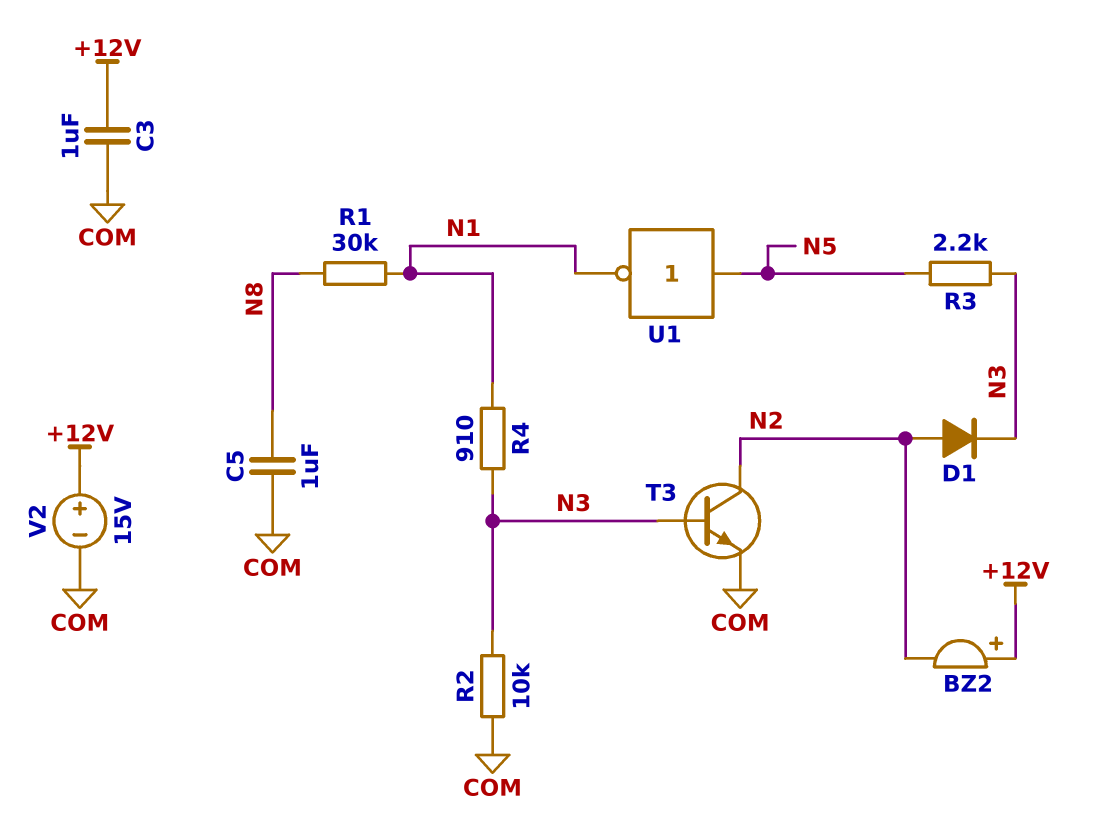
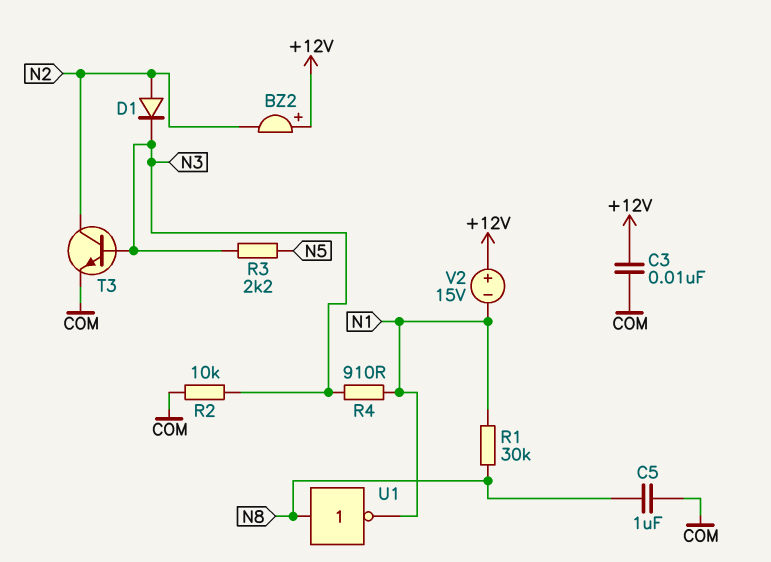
C3: 1uF (+12V, COM) -> 10nF (+12V, COM)
U1: NOT (in N5, out N1) -> NOT (in N8, out N1)
V2: 15V (plus +12V, minus COM) -> 15V (plus +12V, minus N1)

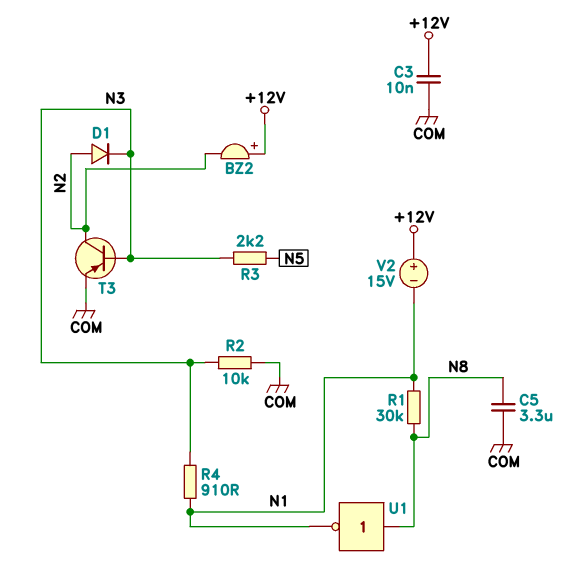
C5: 1uF (COM, N8) -> 3.3uF (COM, N8)
T3: NPN (B N3, C N2, E COM) -> PNP (B N3, C N2, E COM)

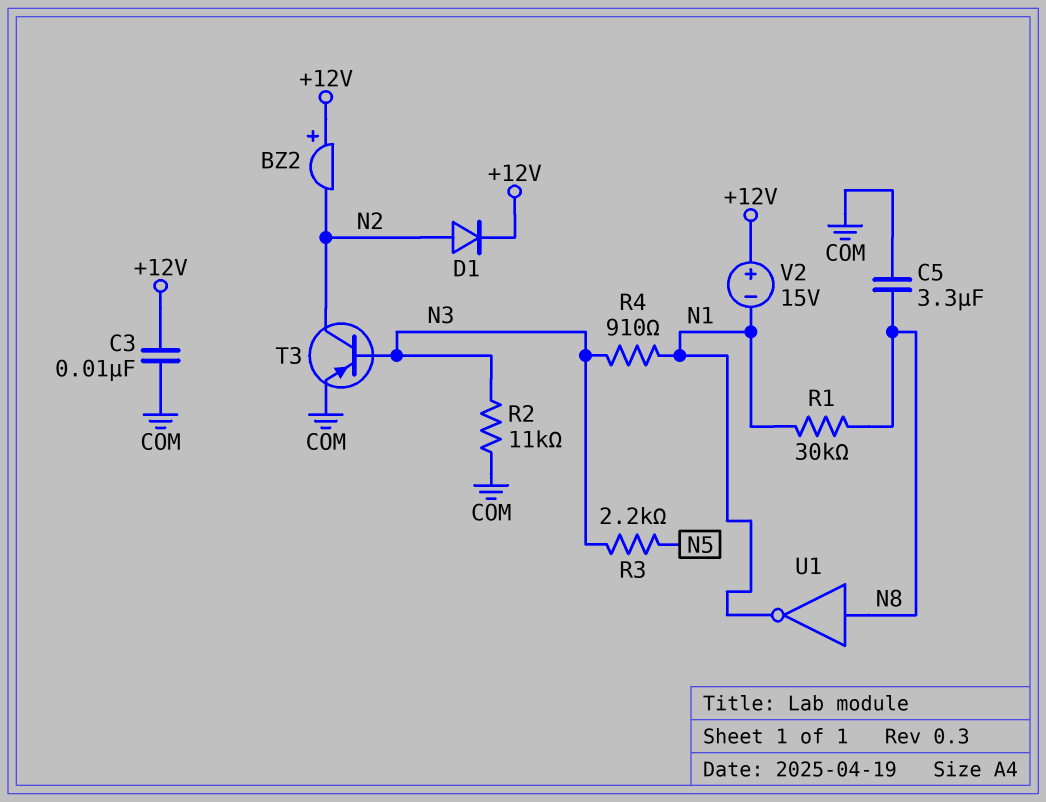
D1: diode (A N2, K N3) -> diode (A N2, K +12V)
R2: 10k (COM, N3) -> 11k (COM, N3)

